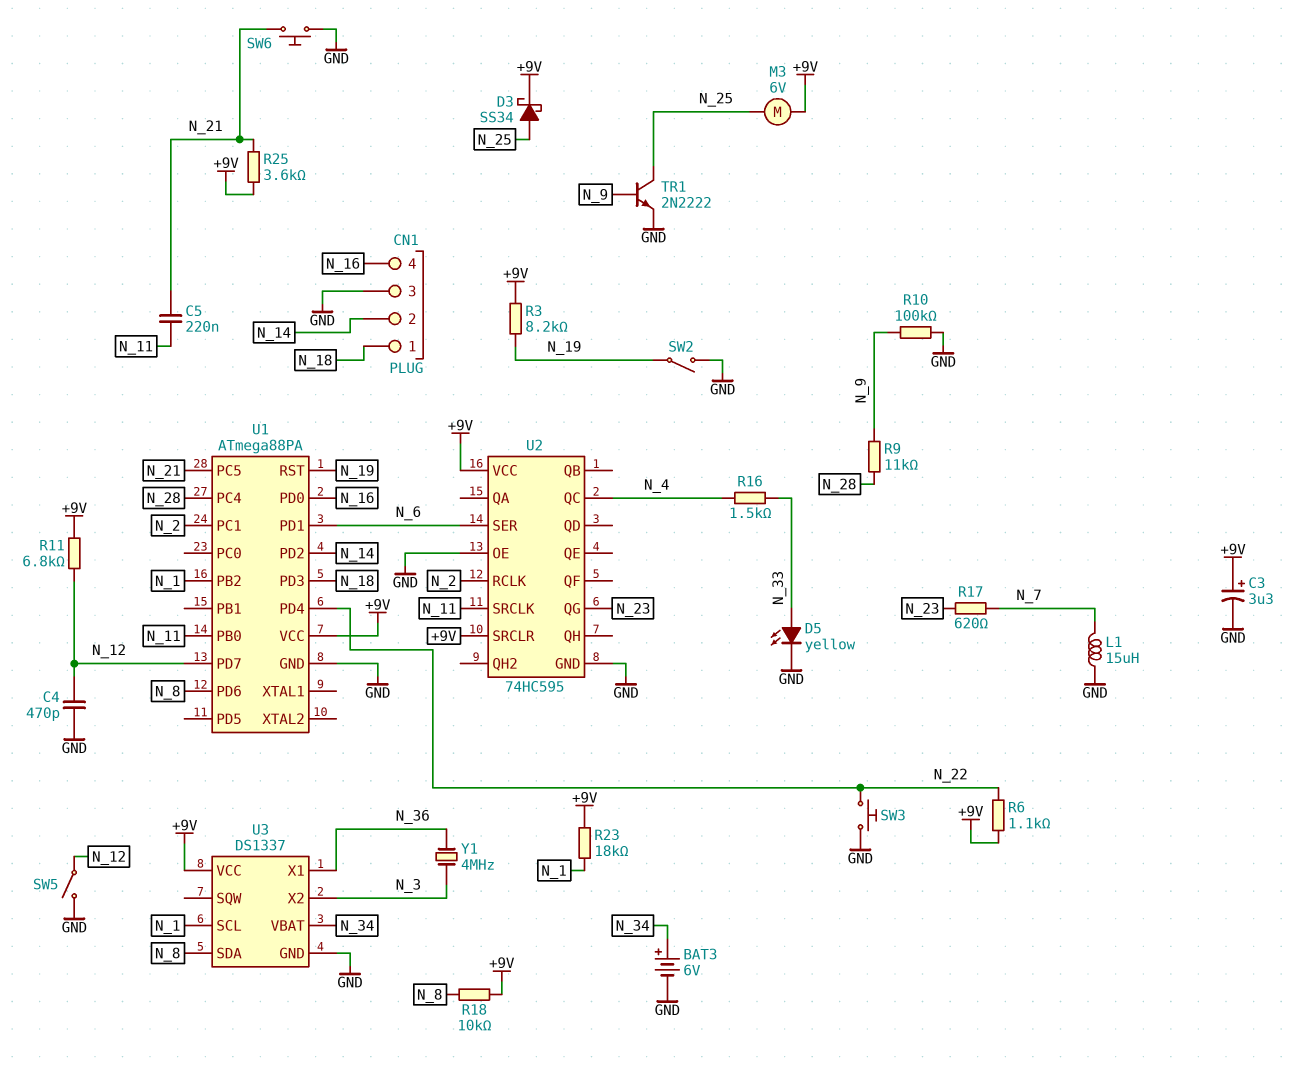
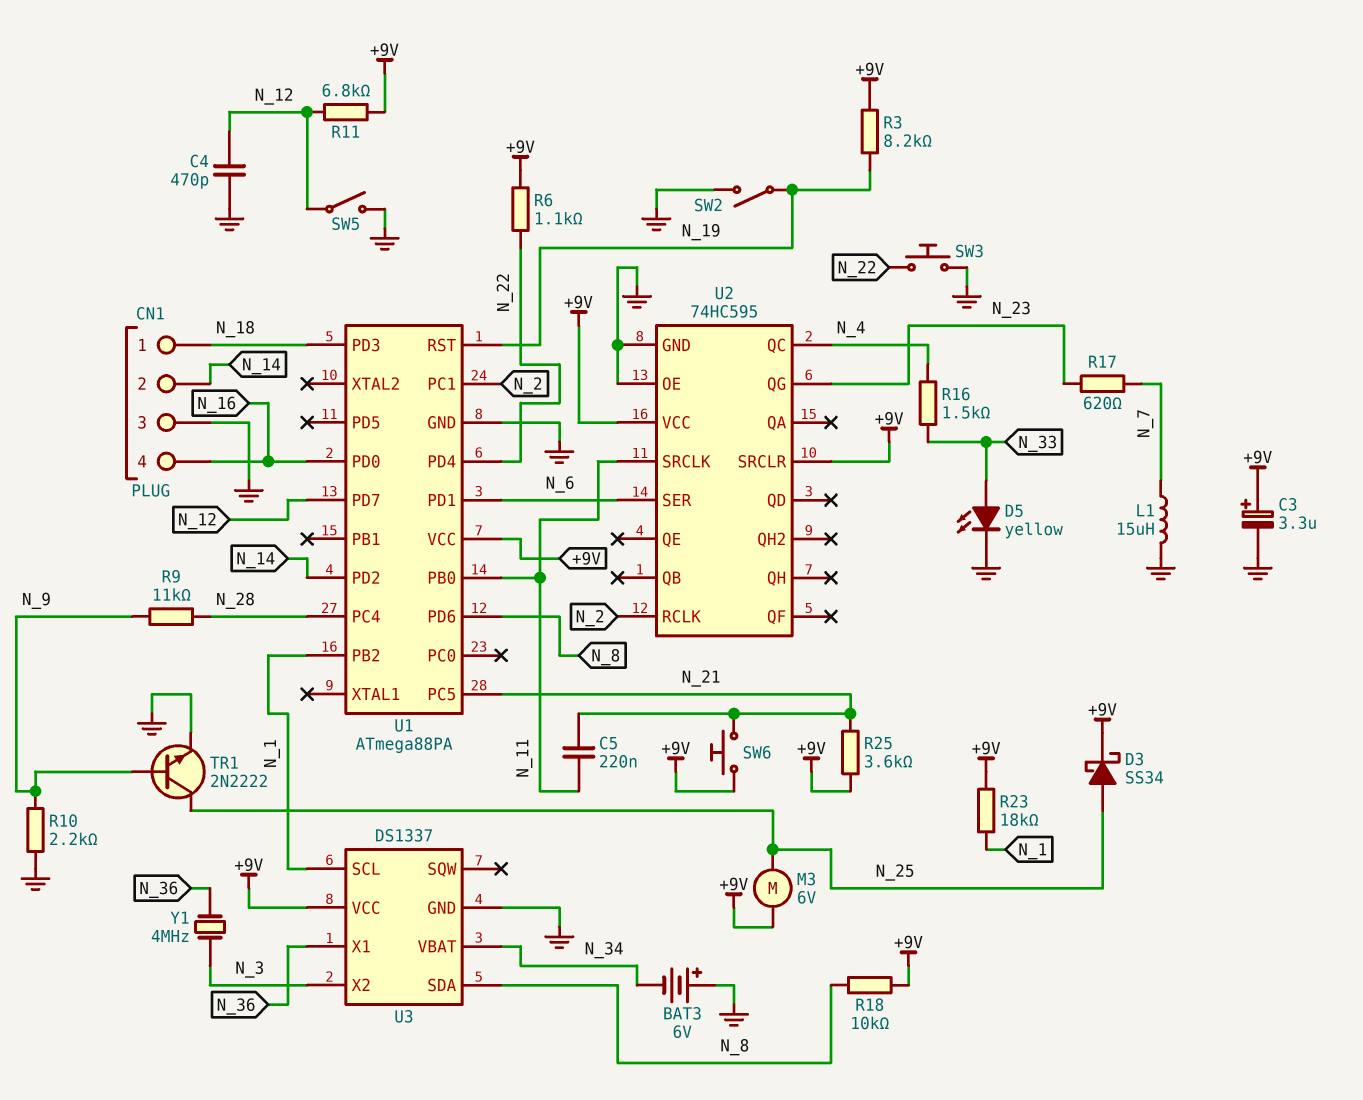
BAT3: 6V (plus N_34, minus GND) -> 6V (plus GND, minus N_34)
R10: 100k (GND, N_9) -> 2.2k (GND, N_9)
SW6: button (GND, N_21) -> button (+9V, N_21)

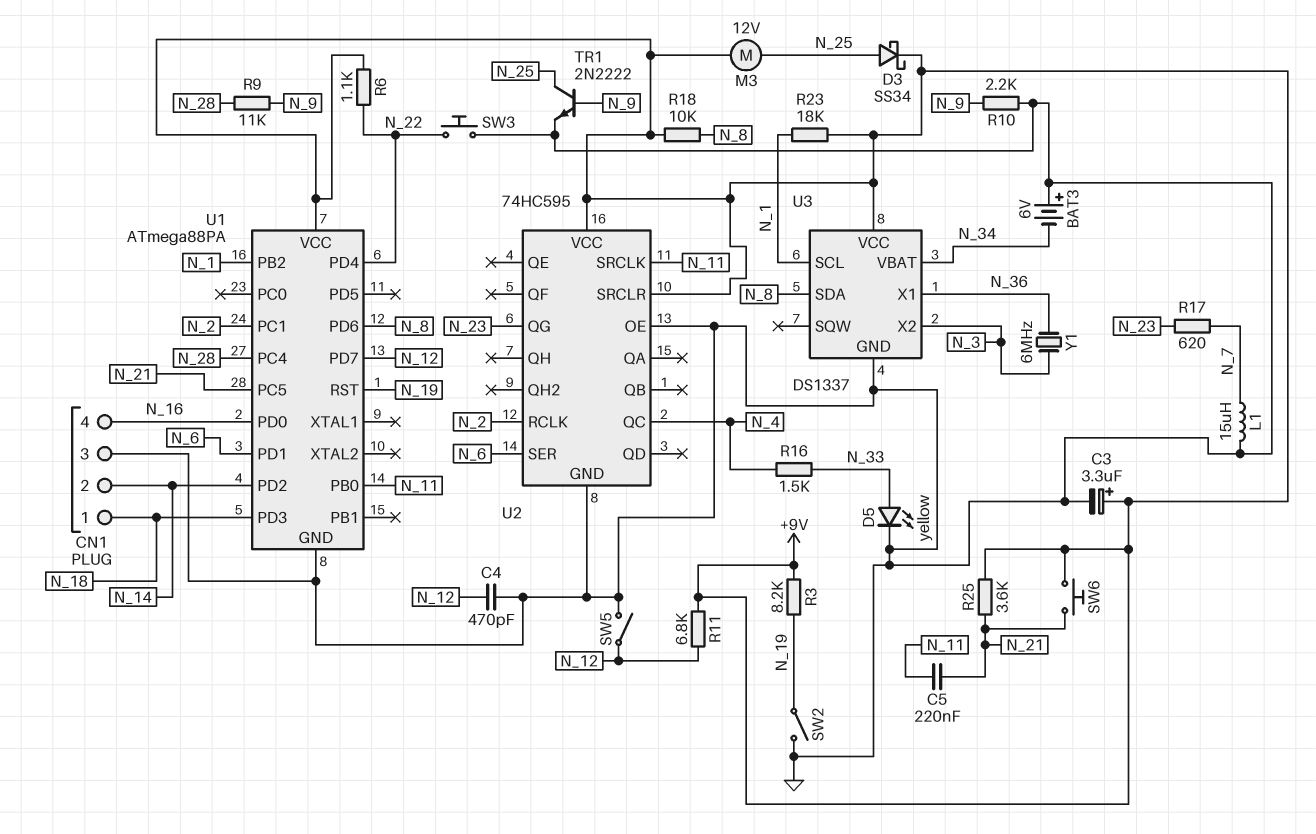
M3: motor 6V (+9V, N_25) -> motor 12V (+9V, N_25)
Y1: 4MHz (N_3, N_36) -> 6MHz (N_3, N_36)

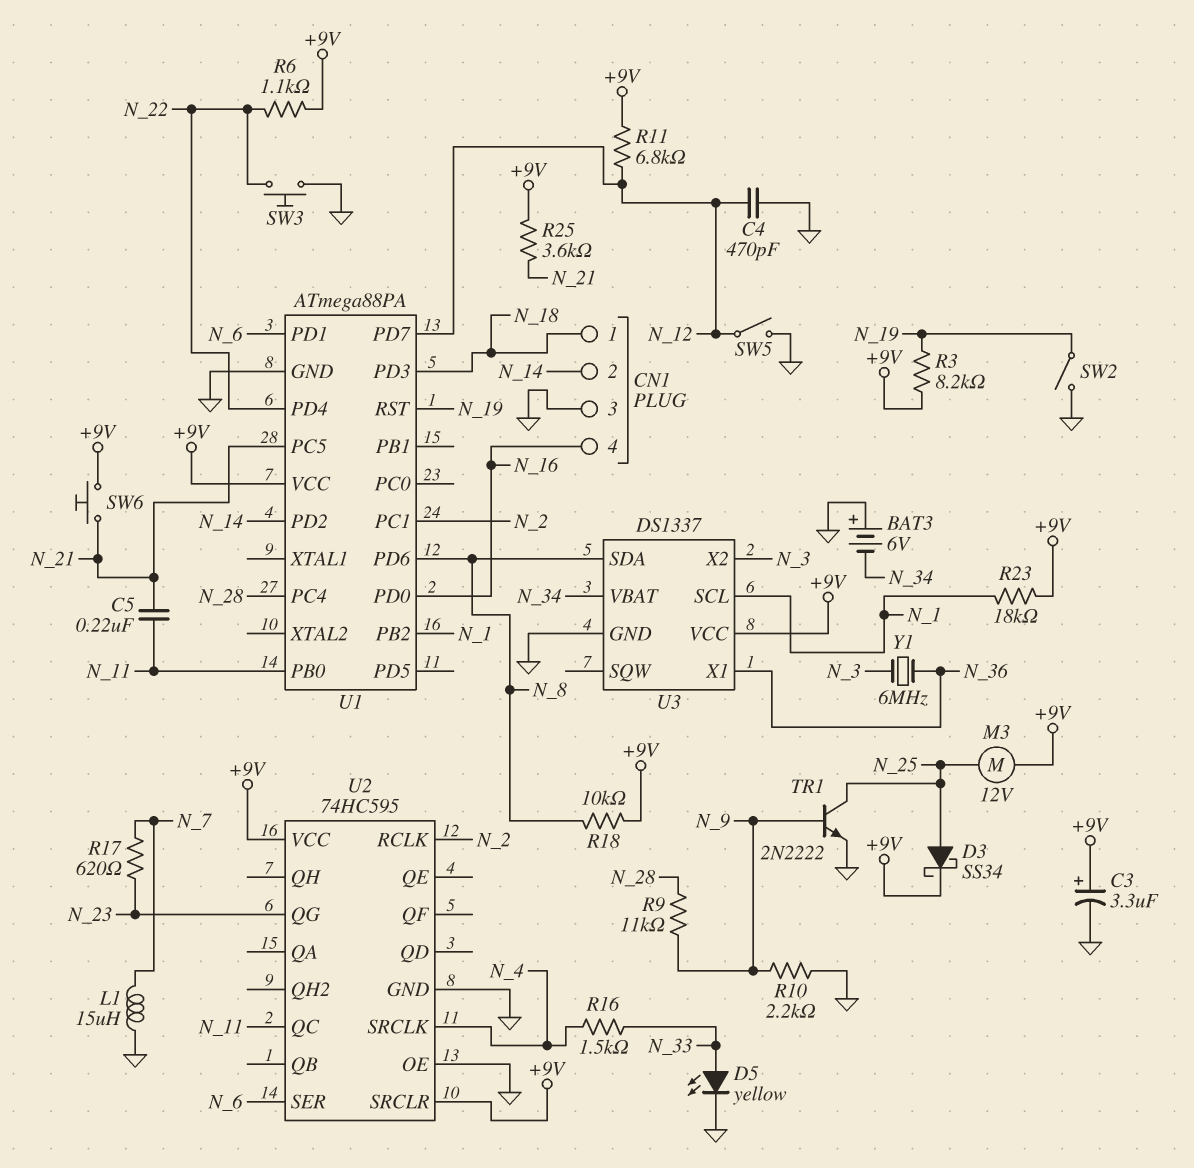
U2 pin QC: N_4 -> N_11
U2 pin SRCLK: N_11 -> N_4

